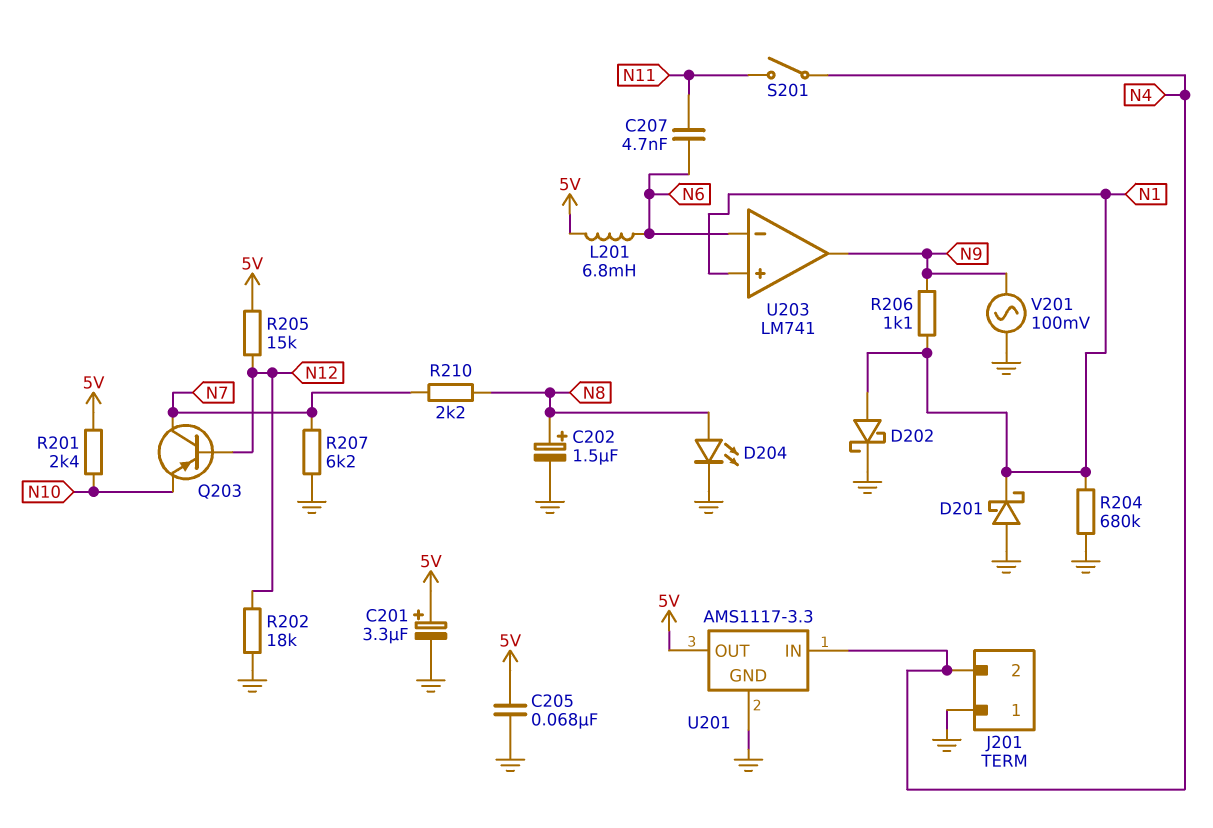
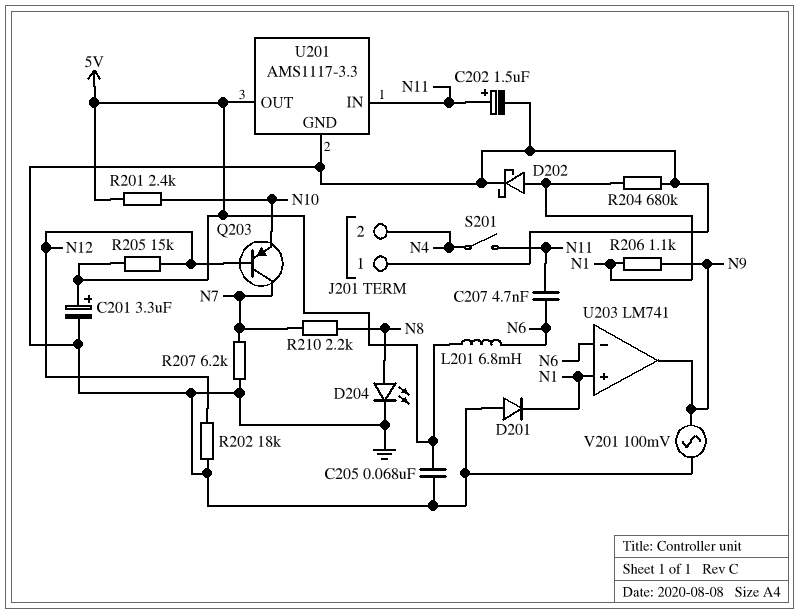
C202: 1.5uF (plus N8, minus GND) -> 1.5uF (plus N11, minus GND)
D201: schottky (A GND, K N1) -> diode (A GND, K N1)
U201 pin IN: N4 -> N11

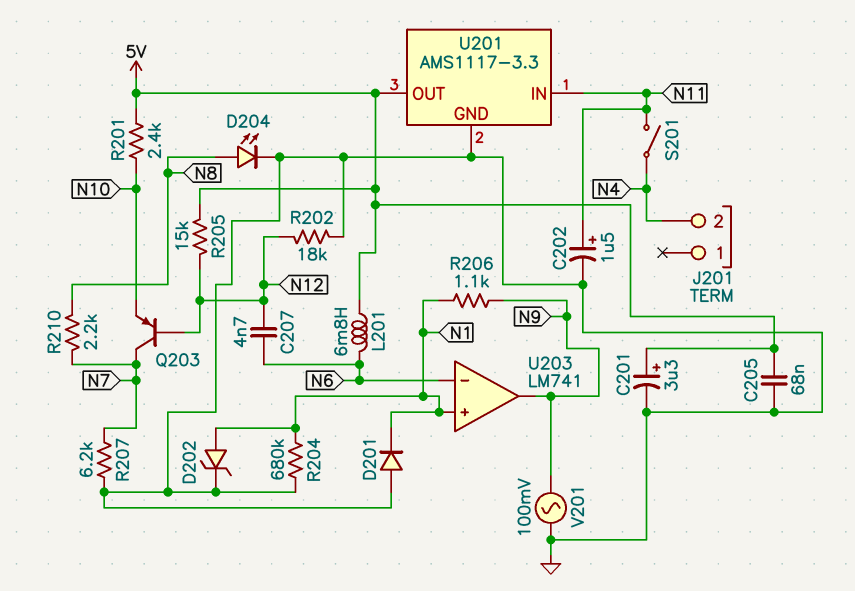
C207: 4.7nF (N6, N11) -> 4.7nF (N6, N12)
D202: schottky (A N1, K GND) -> zener (A N1, K GND)
J201 pin 1: GND -> none

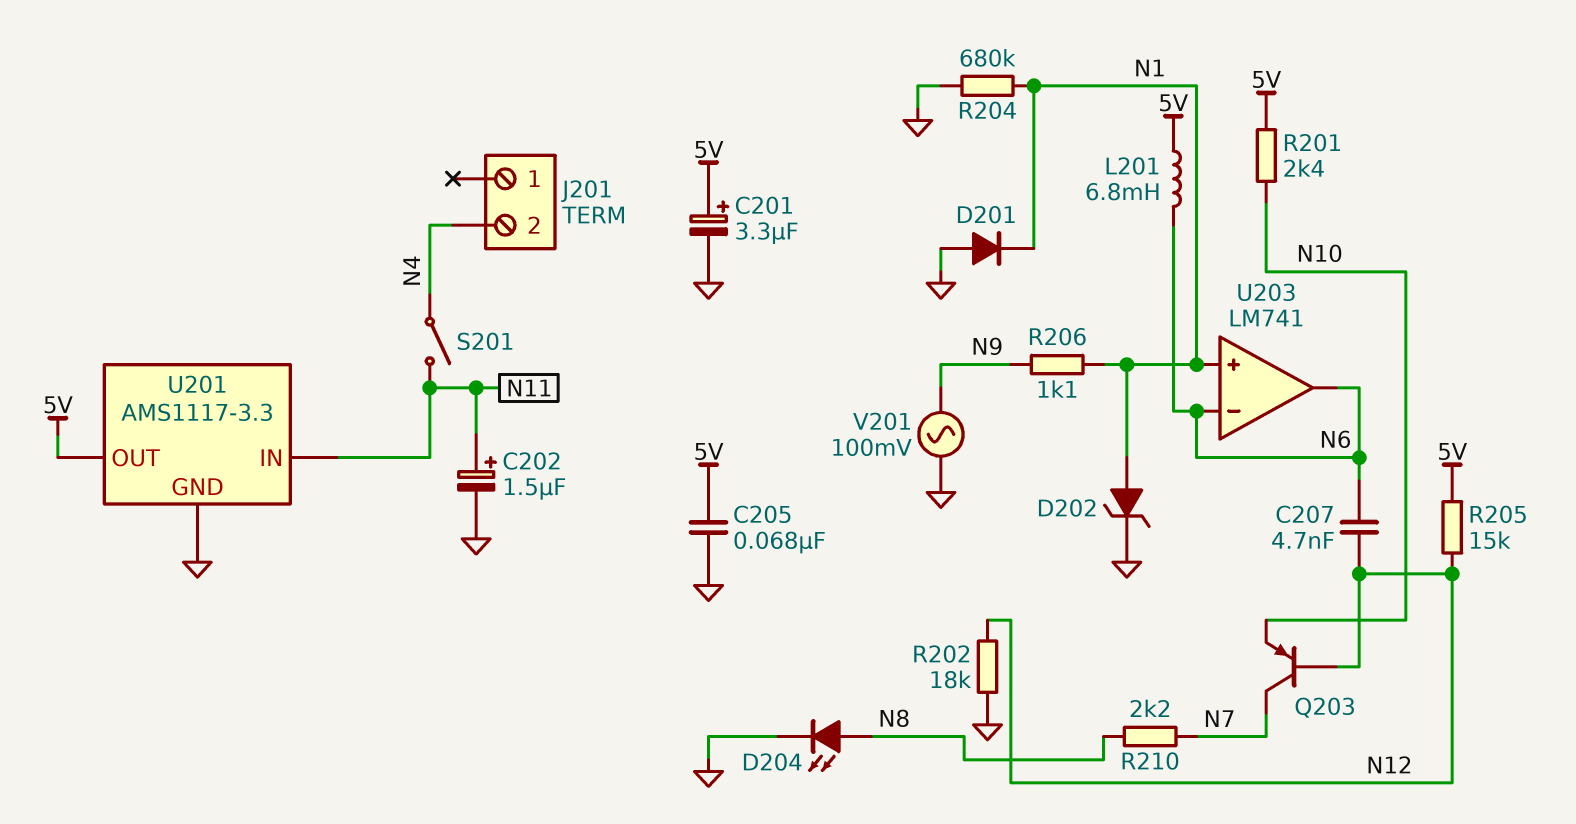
R207: 6.2k (GND, N7) -> none
U203 pin out: N9 -> N6

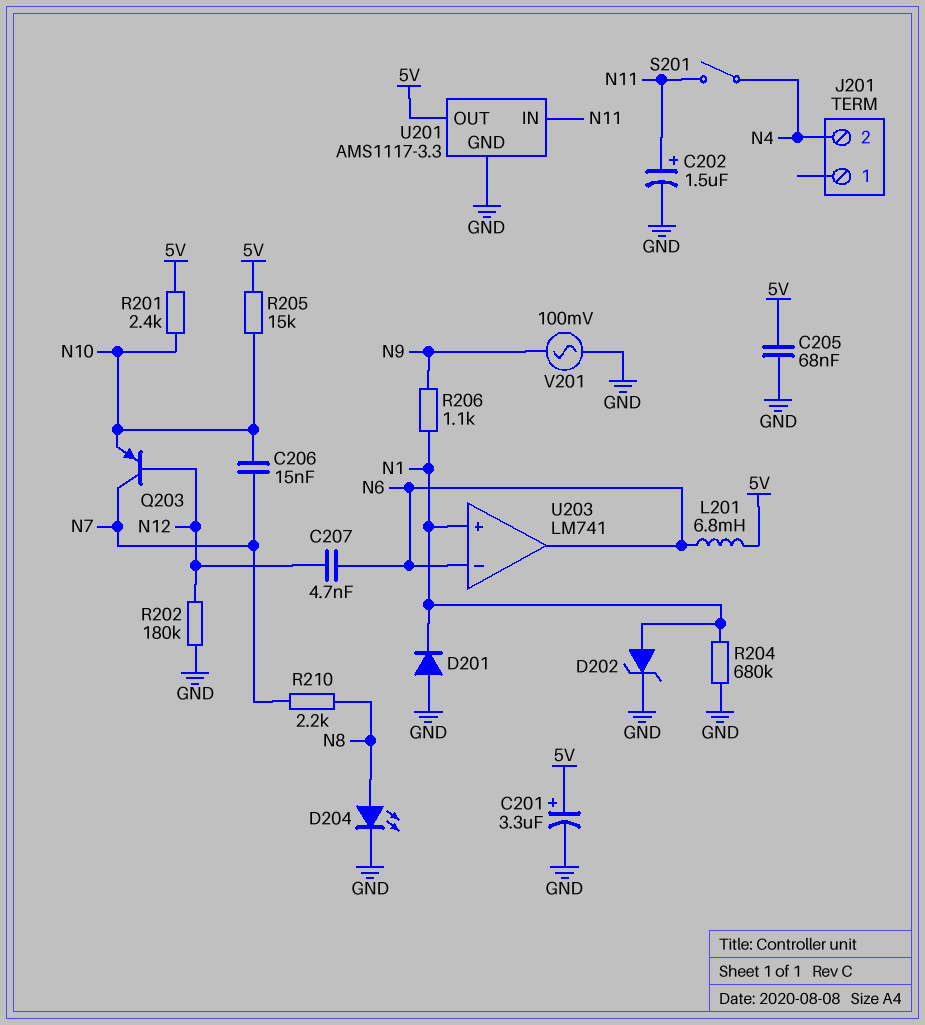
C206: none -> 15nF (N7, N10)
R202: 18k (GND, N12) -> 180k (GND, N12)
R205: 15k (5V, N12) -> 15k (5V, N10)

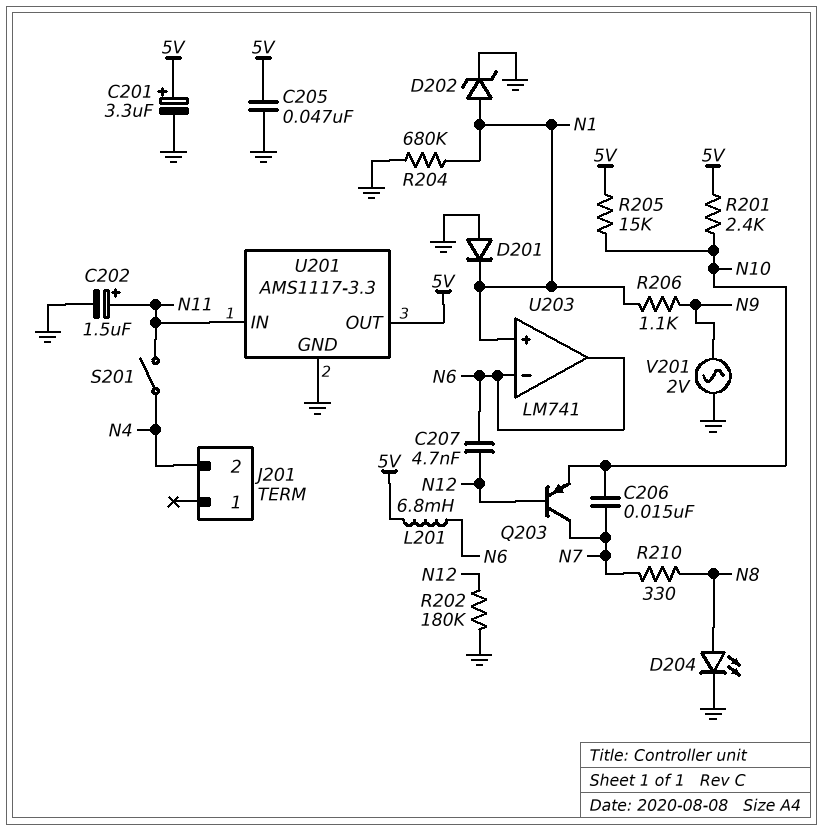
C205: 68nF (5V, GND) -> 47nF (5V, GND)
R210: 2.2k (N7, N8) -> 330 (N7, N8)
V201: AC 100mV (GND, N9) -> AC 2V (GND, N9)

